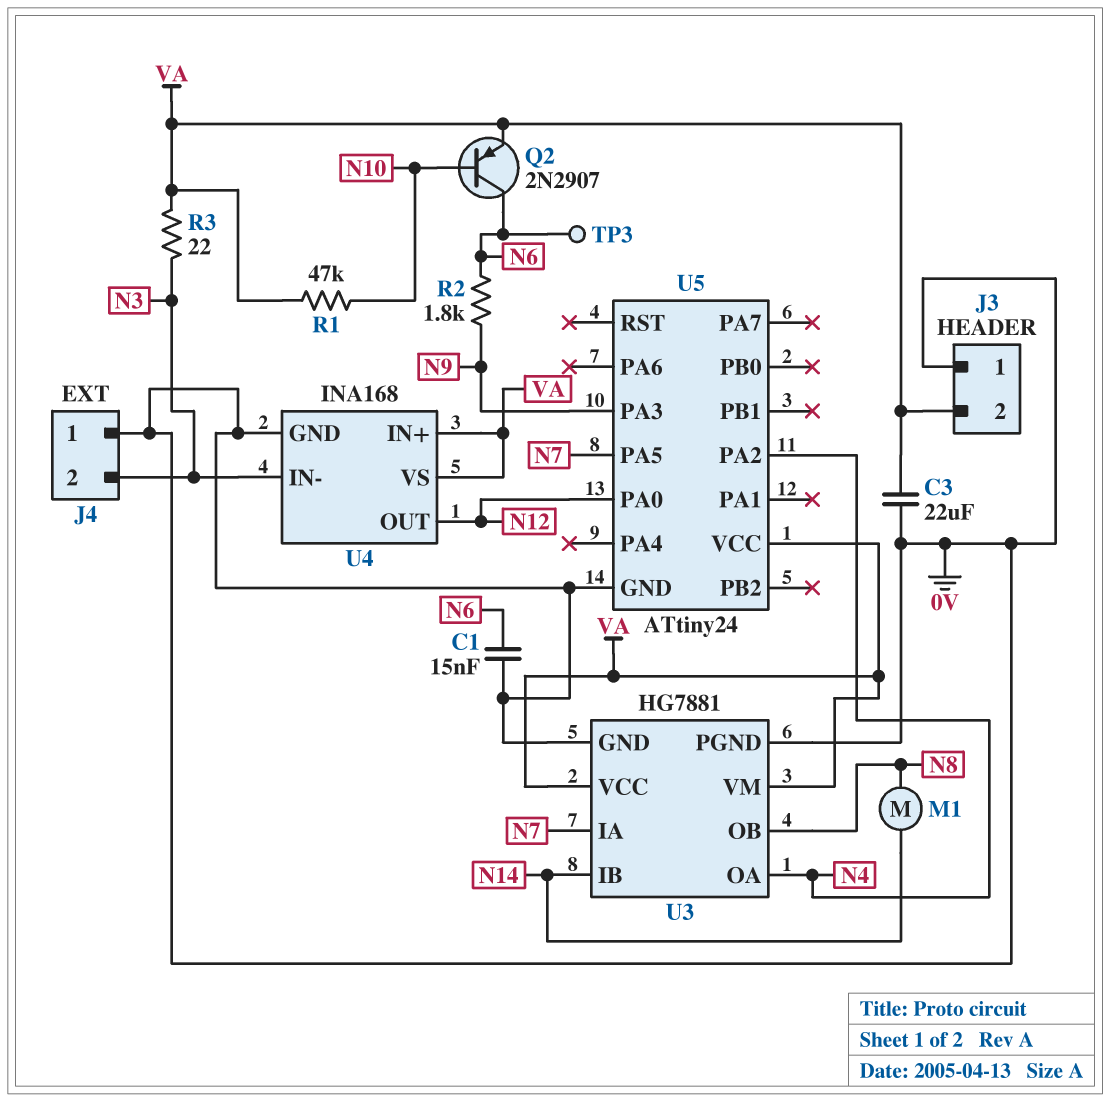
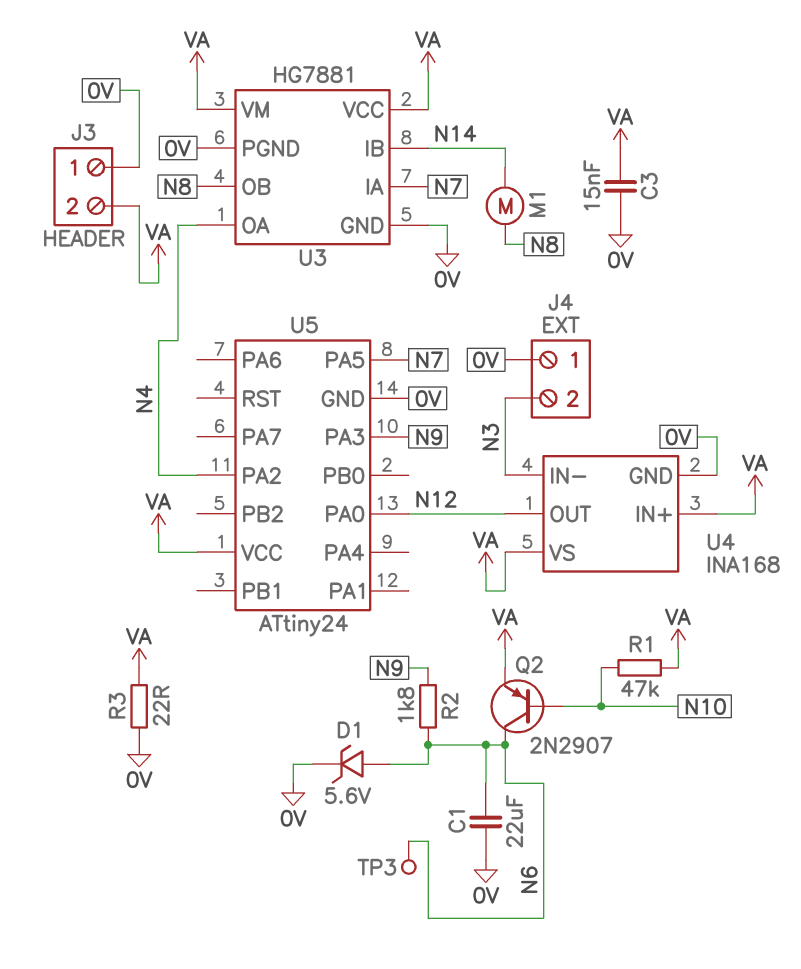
C1: 15nF (0V, N6) -> 22uF (0V, N6)
C3: 22uF (0V, VA) -> 15nF (0V, VA)
D1: none -> zener 5.6V (A N6, K 0V)
R3: 22 (N3, VA) -> 22 (0V, VA)

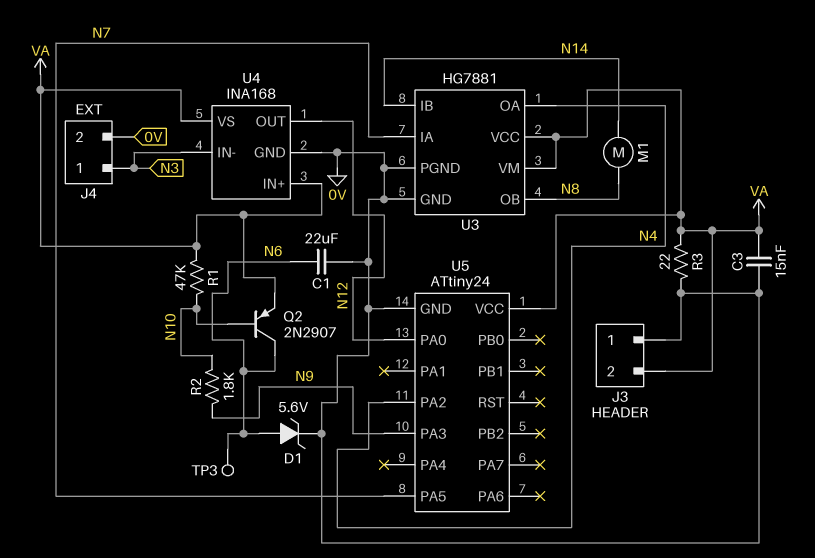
J4 pin 1: 0V -> N3
J4 pin 2: N3 -> 0V
R2: 1.8k (N6, N9) -> 1.8k (N9, N10)

